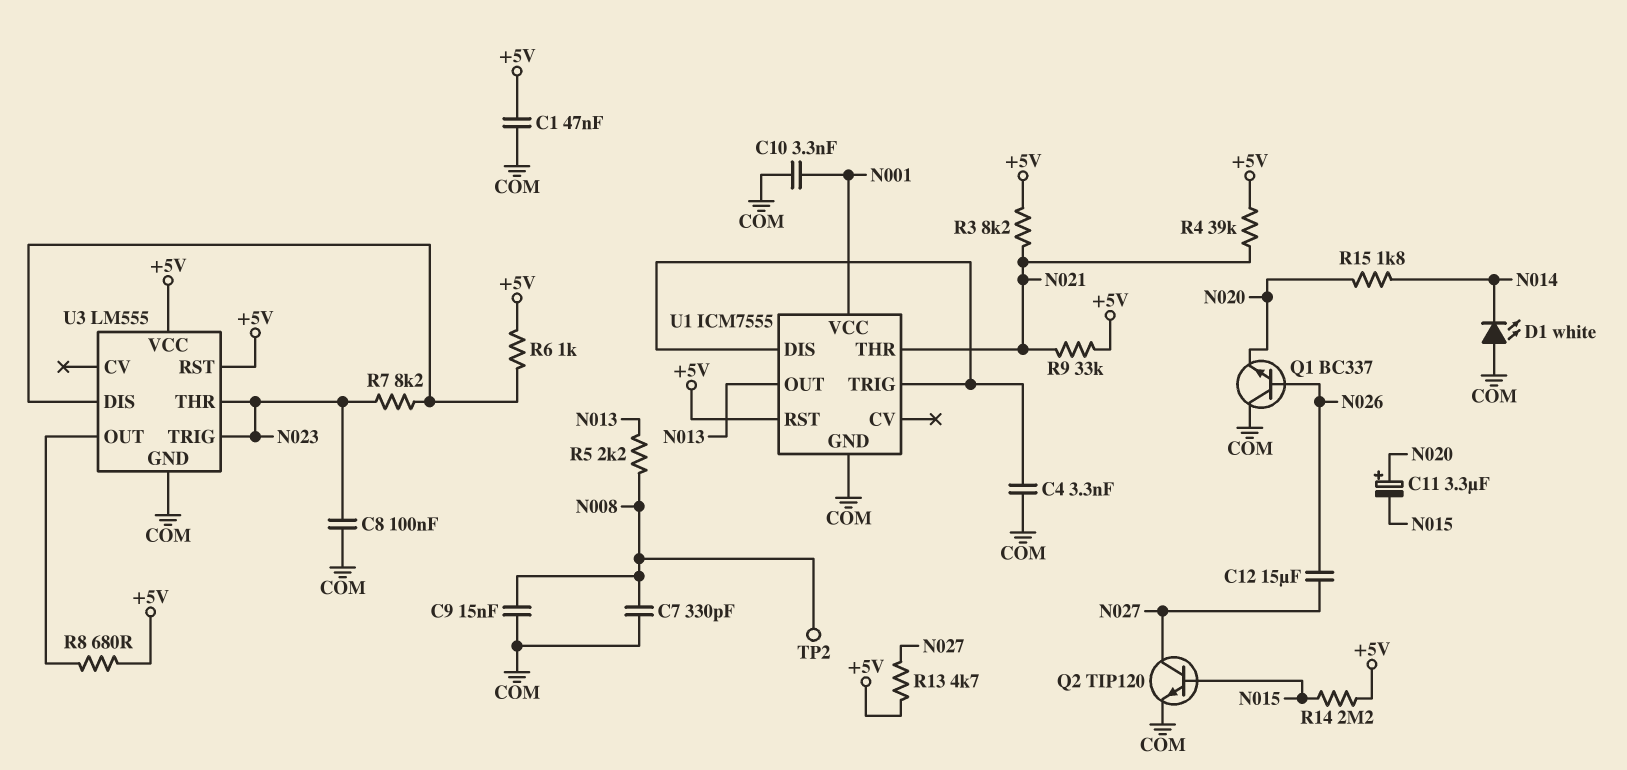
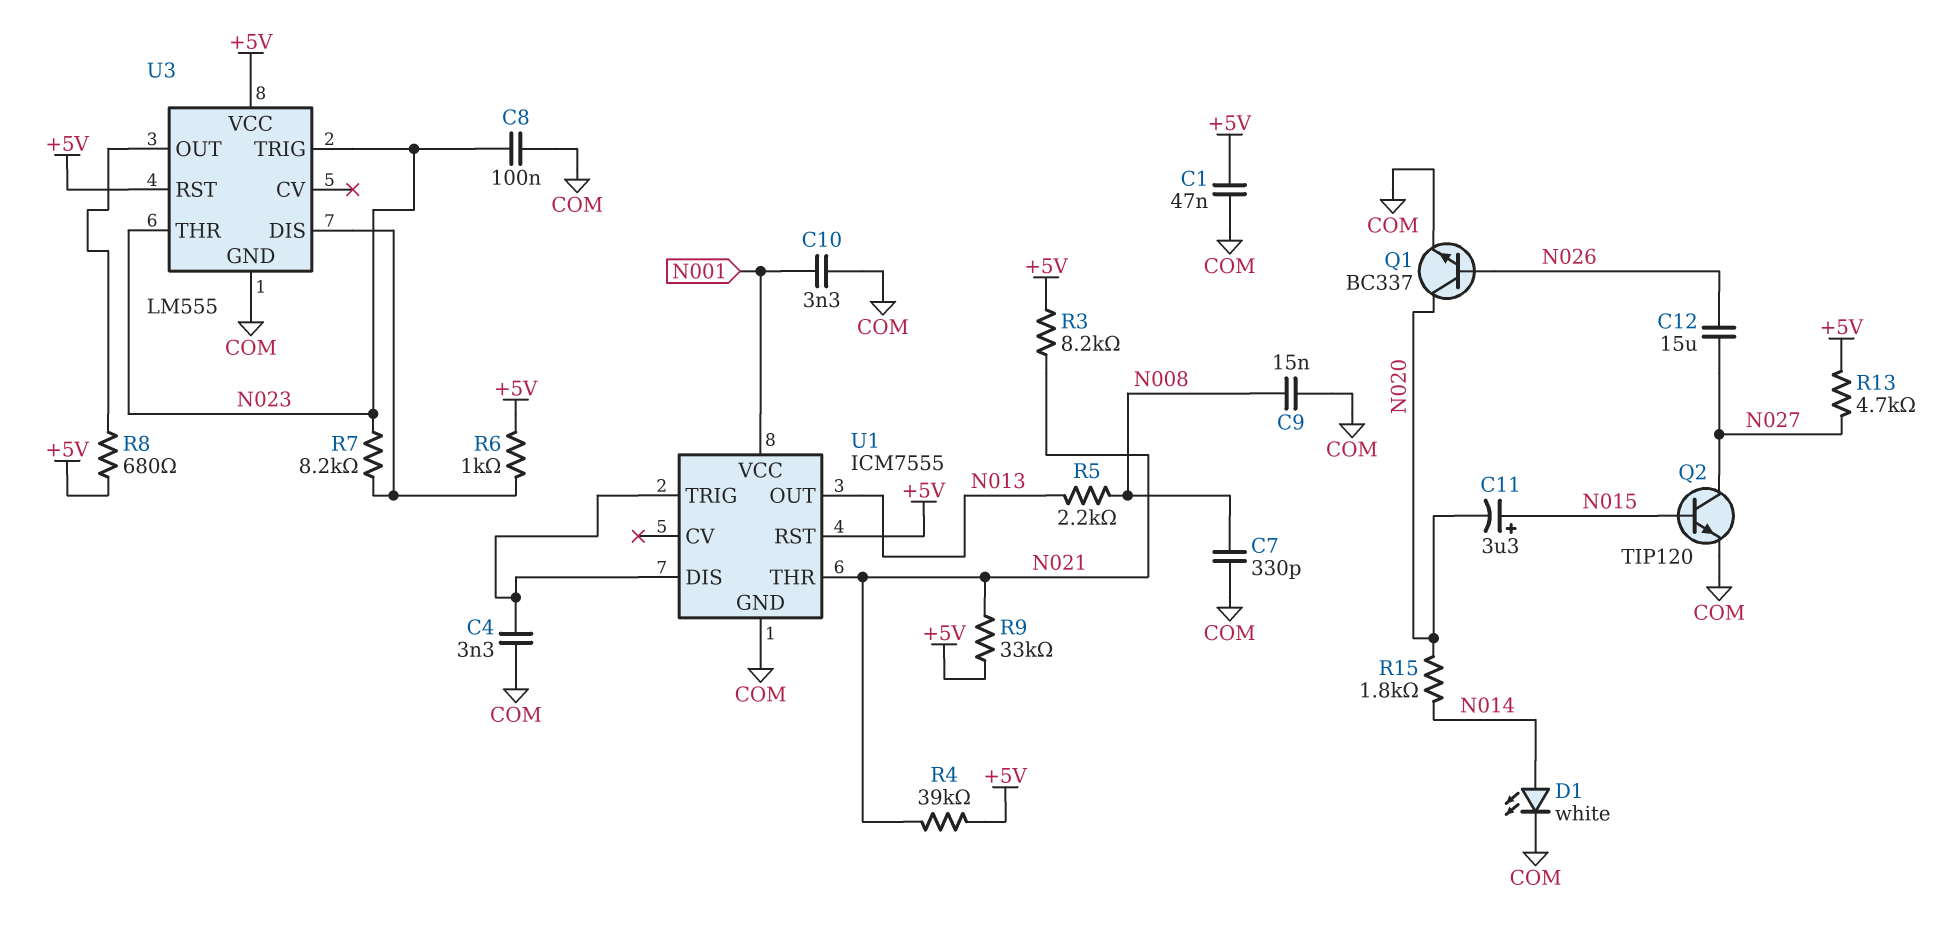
C11: 3.3uF (plus N020, minus N015) -> 3.3uF (plus N015, minus N020)
D1: LED white (A COM, K N014) -> LED white (A N014, K COM)
Q1: NPN BC337 (B N026, C COM, E N020) -> NPN BC337 (B N026, C N020, E COM)
R14: 2.2M (+5V, N015) -> none
TP2: test point (N008) -> none

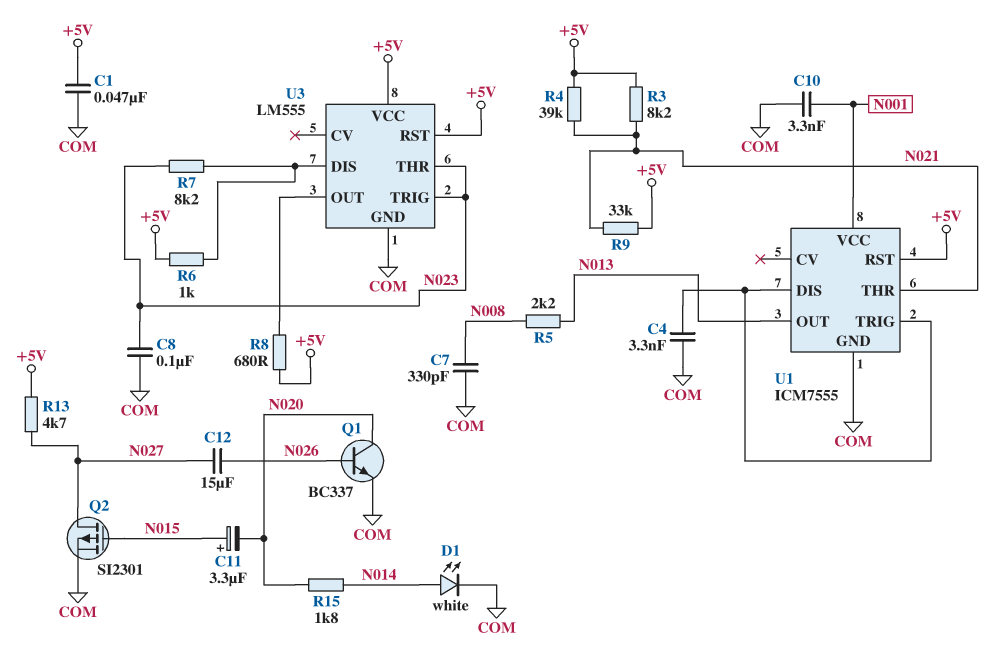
C9: 15nF (COM, N008) -> none
Q2: NPN TIP120 (B N015, C N027, E COM) -> PMOS SI2301 (G N015, D N027, S COM)

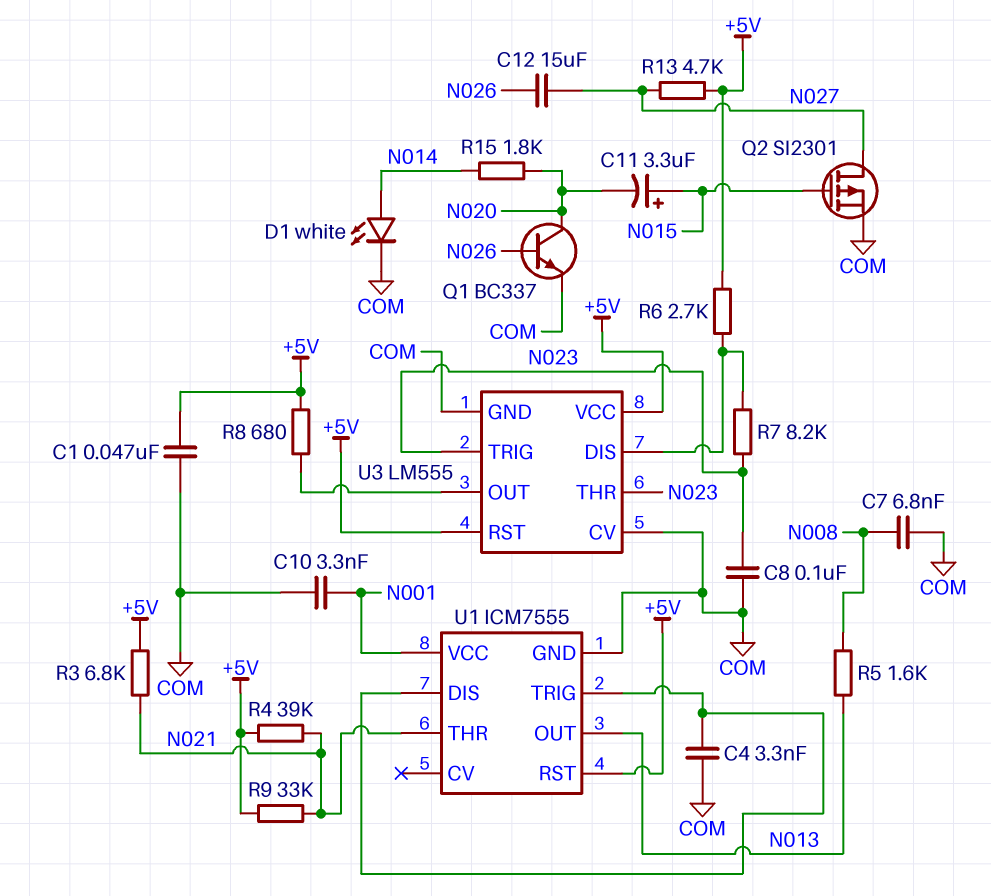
C7: 330pF (COM, N008) -> 6.8nF (COM, N008)
R3: 8.2k (+5V, N021) -> 6.8k (+5V, N021)
R5: 2.2k (N008, N013) -> 1.6k (N008, N013)
R6: 1k (+5V, U3/DIS) -> 2.7k (+5V, U3/DIS)
U3 pin CV: none -> COM

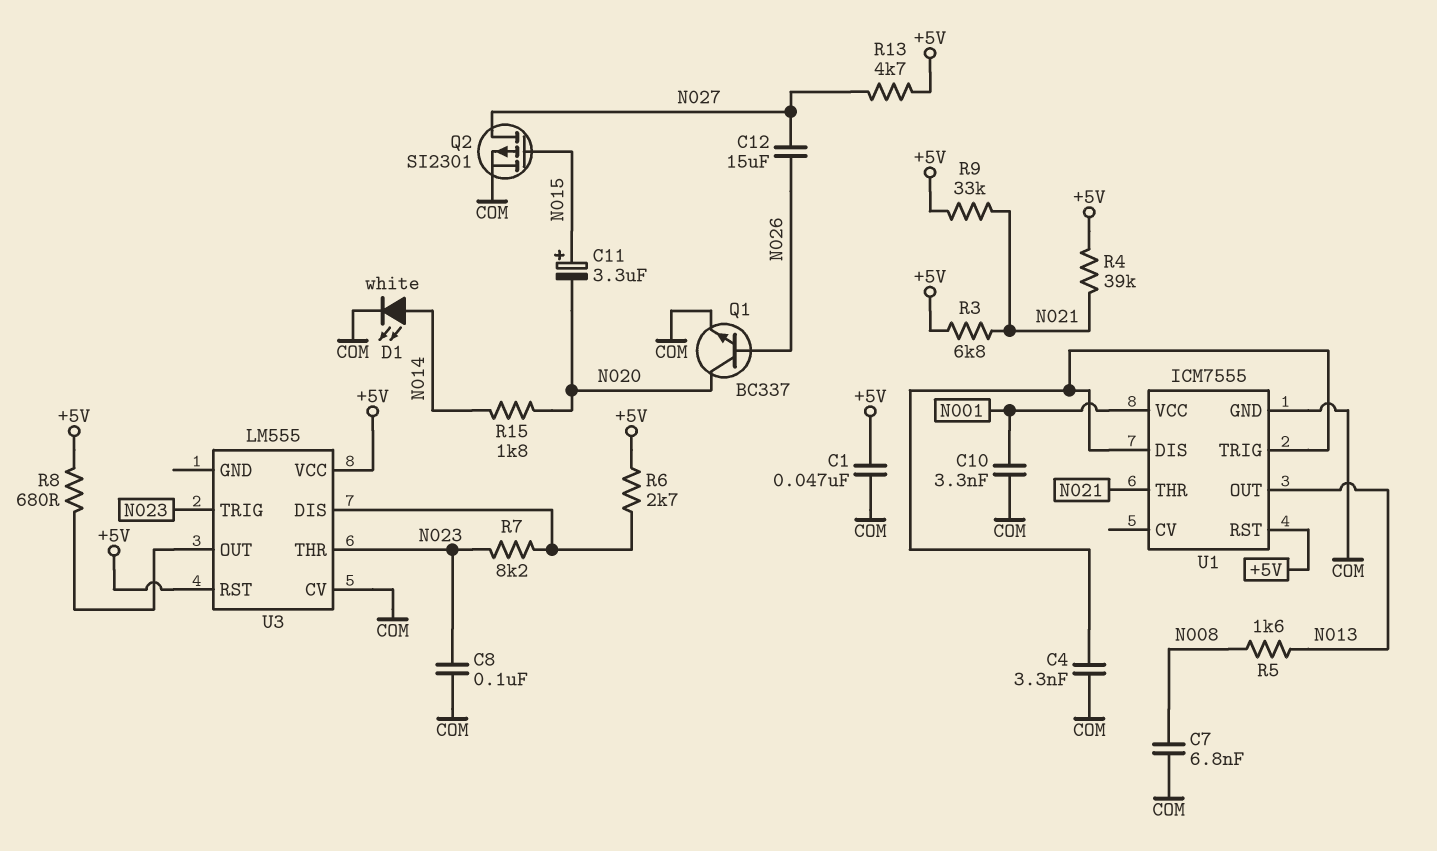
U3 pin GND: COM -> none

